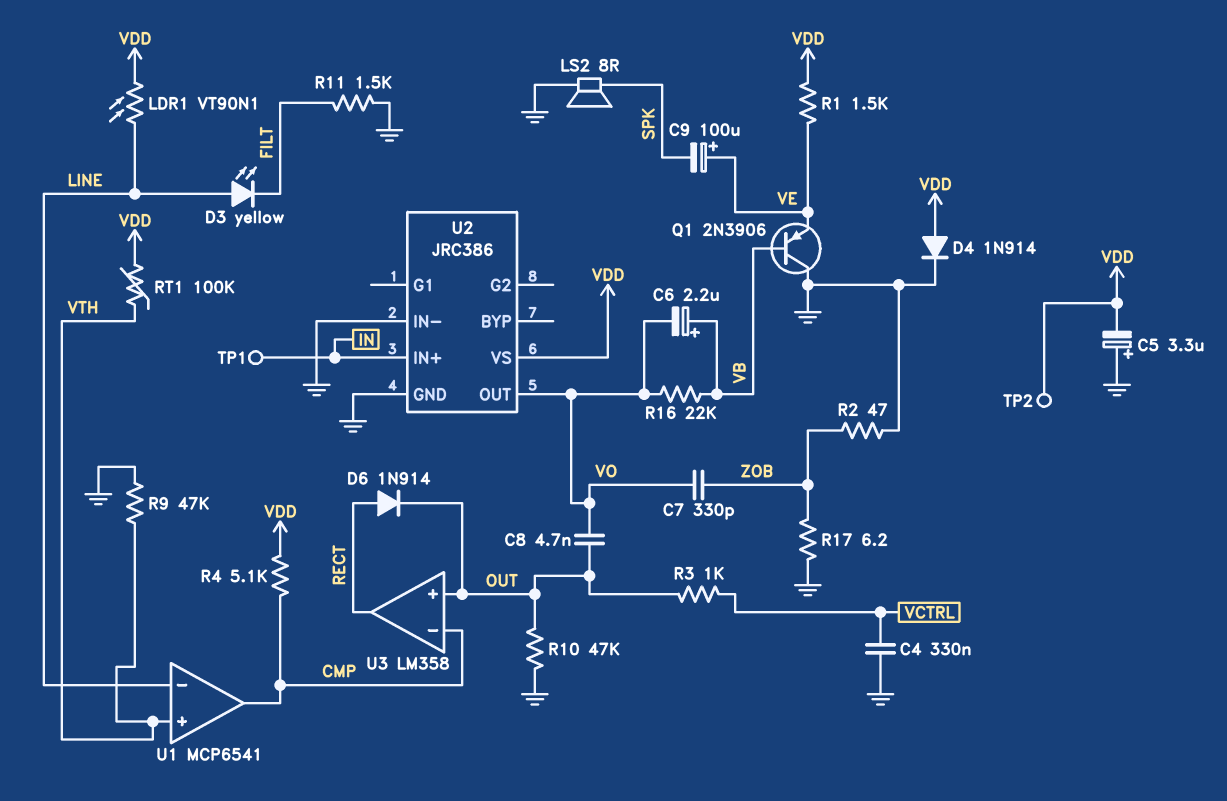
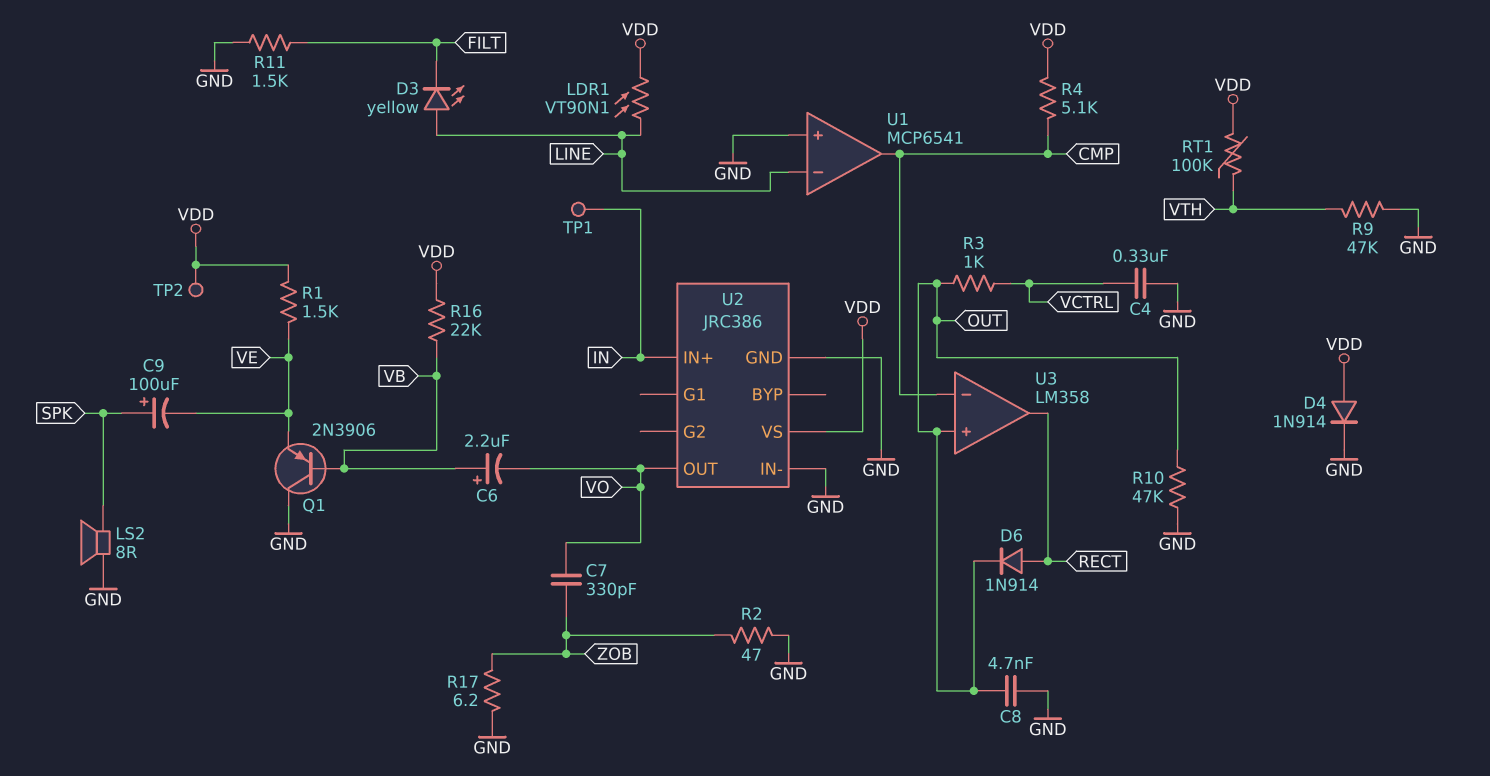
C5: 3.3uF (plus GND, minus VDD) -> none
C8: 4.7nF (OUT, VO) -> 4.7nF (GND, OUT)
C9: 100uF (plus VE, minus SPK) -> 100uF (plus SPK, minus VE)
R16: 22k (VB, VO) -> 22k (VB, VDD)
U1 pin in+: VTH -> GND

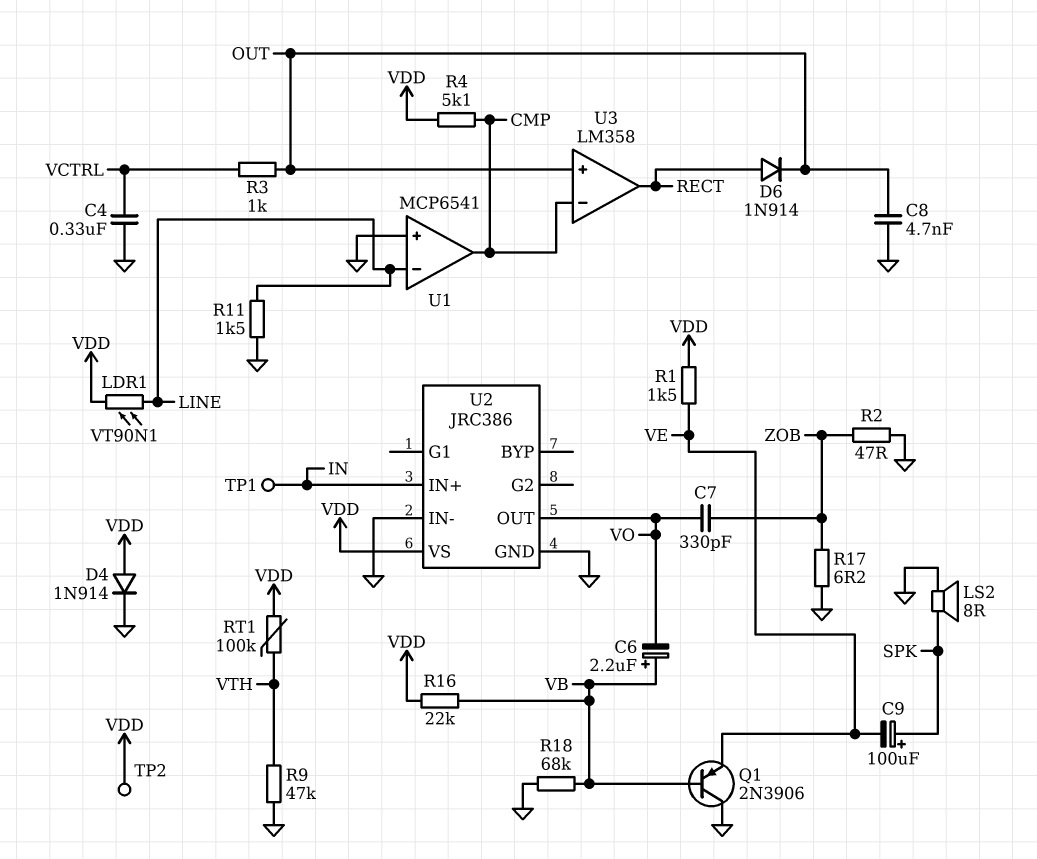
D3: LED yellow (A LINE, K FILT) -> none
R10: 47k (GND, OUT) -> none
R11: 1.5k (FILT, GND) -> 1.5k (GND, LINE)
R18: none -> 68k (GND, VB)

